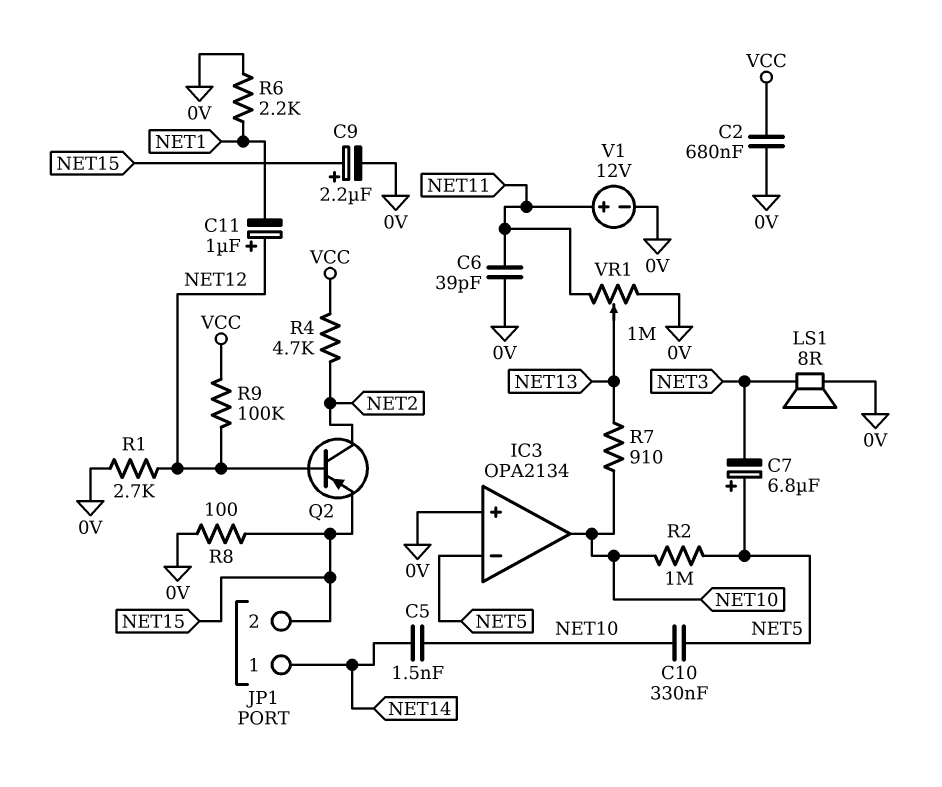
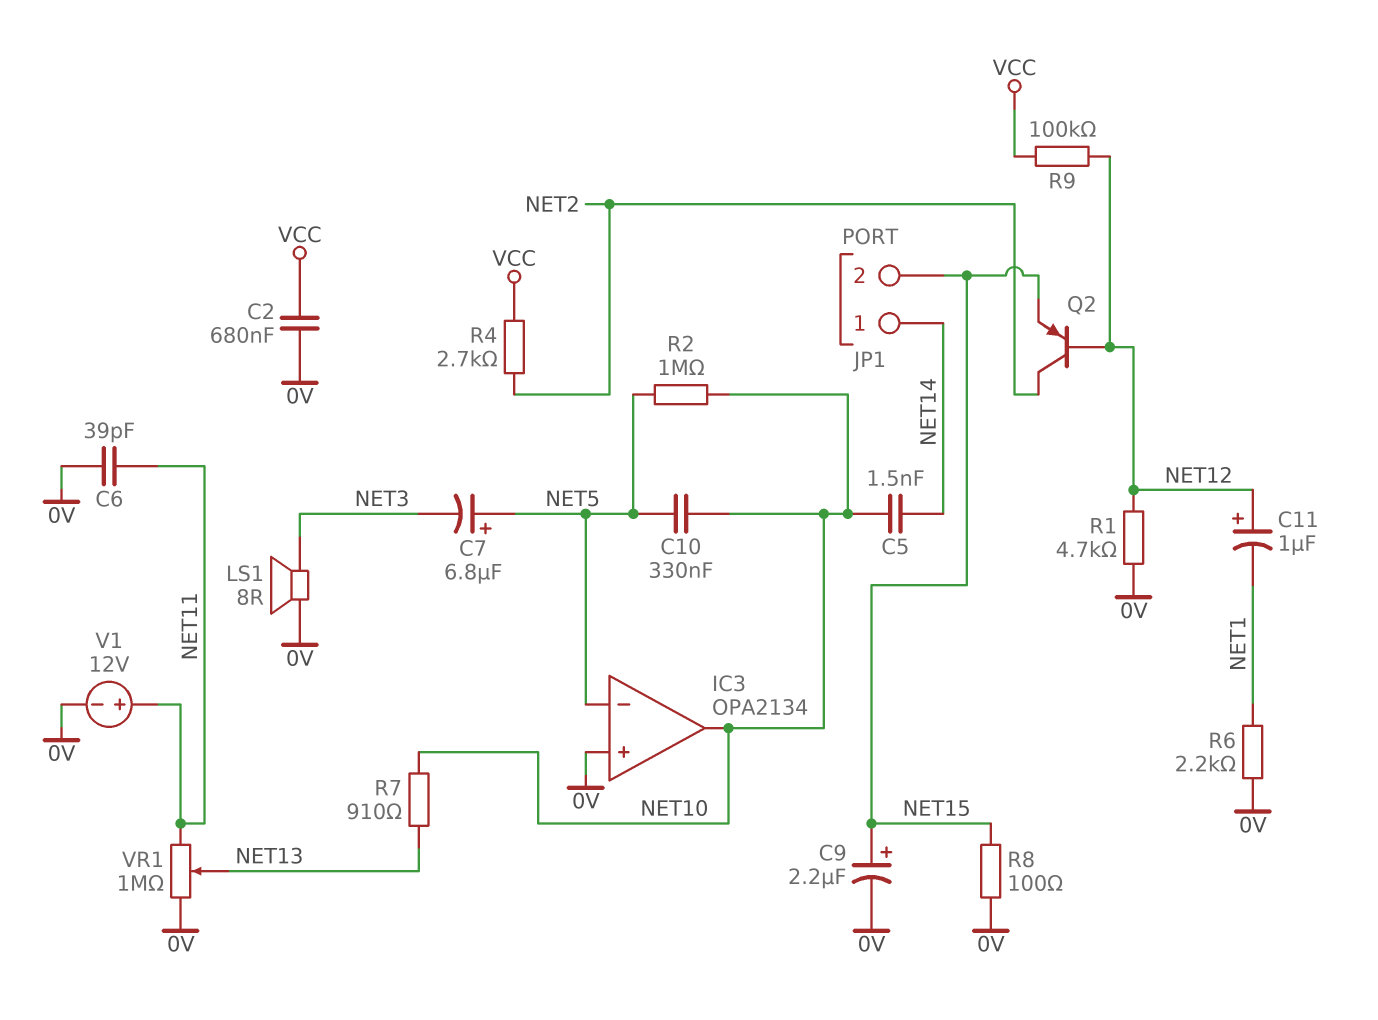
R1: 2.7k (0V, NET12) -> 4.7k (0V, NET12)
R4: 4.7k (NET2, VCC) -> 2.7k (NET2, VCC)

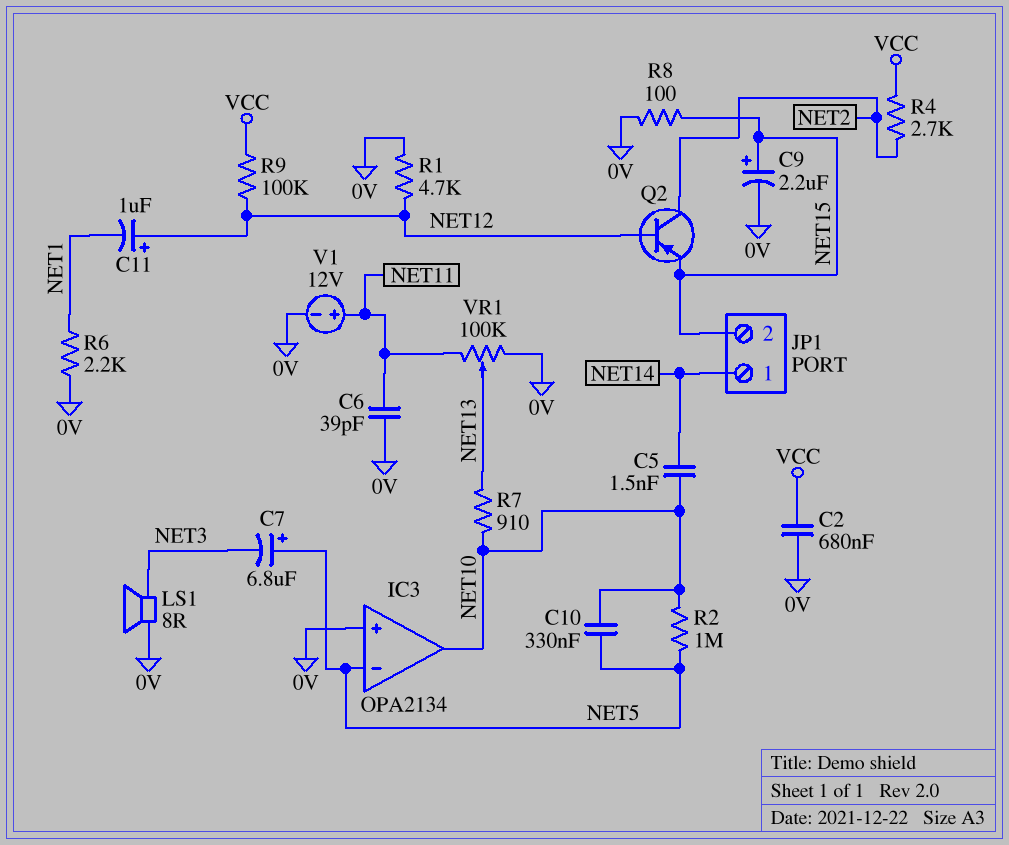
VR1: 1M (0V, NET11, wiper NET13) -> 100k (0V, NET11, wiper NET13)

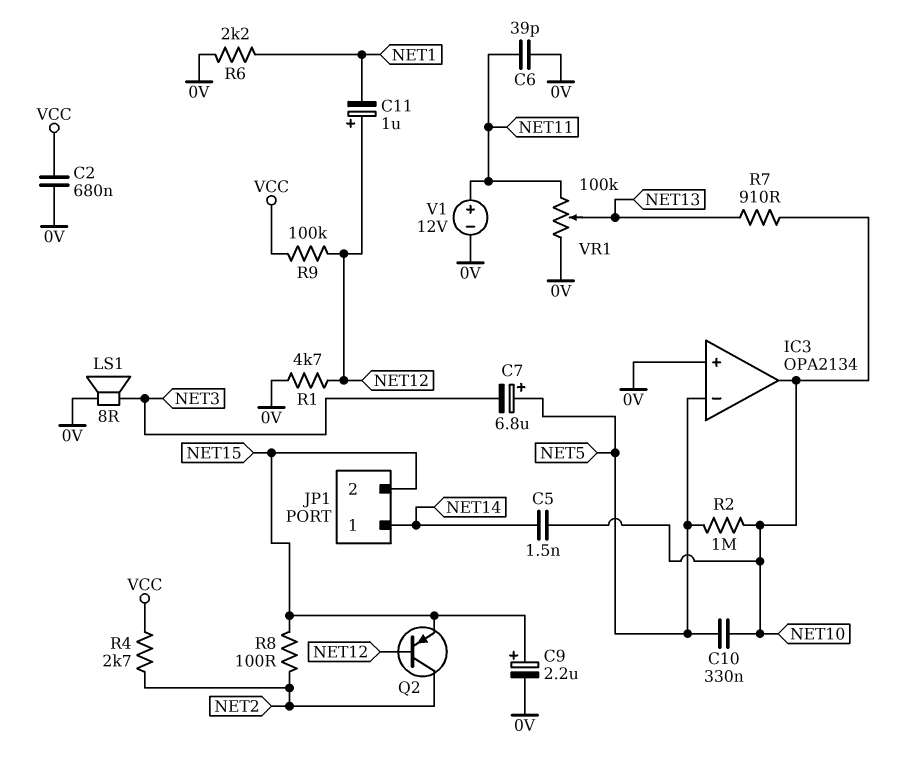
R8: 100 (0V, NET15) -> 100 (NET2, NET15)

